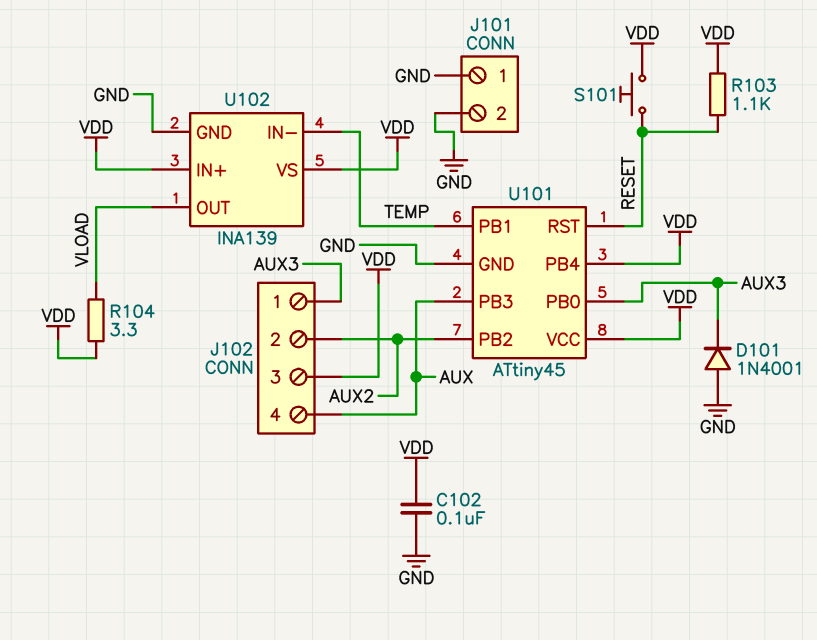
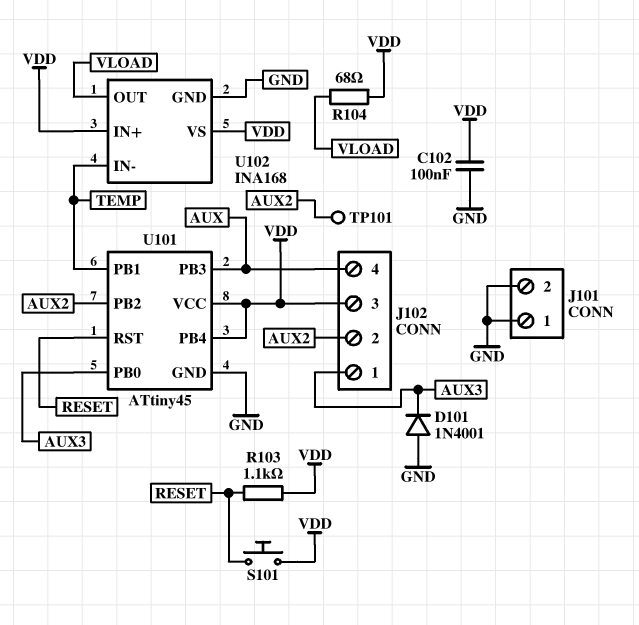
R104: 3.3 (VDD, VLOAD) -> 68 (VDD, VLOAD)
TP101: none -> test point (AUX2)
U102: INA139 -> INA168

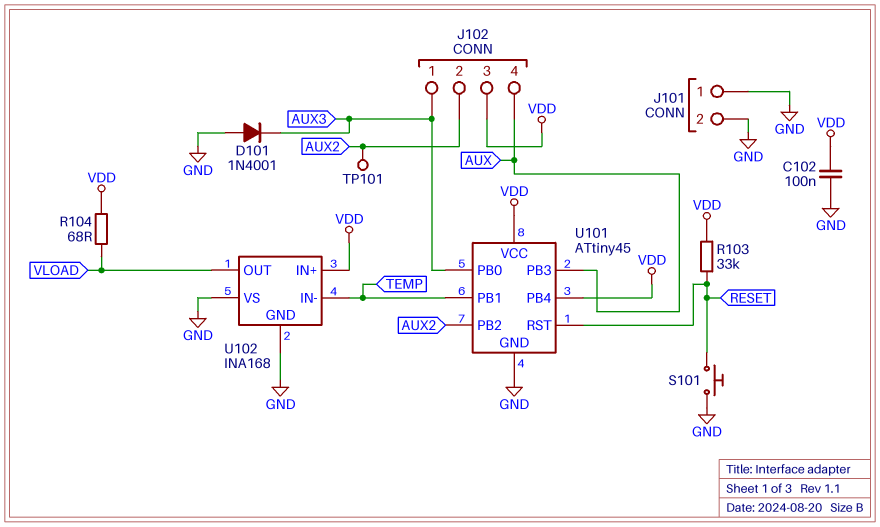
R103: 1.1k (RESET, VDD) -> 33k (RESET, VDD)
S101: button (RESET, VDD) -> button (GND, RESET)
U102 pin VS: VDD -> GND

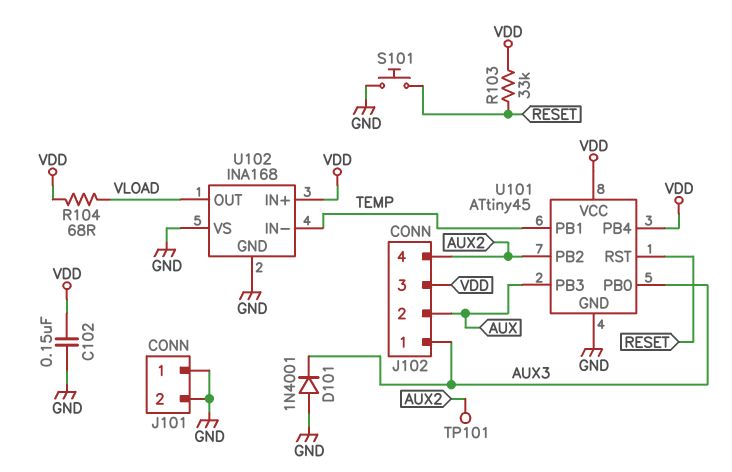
C102: 100nF (GND, VDD) -> 150nF (GND, VDD)
J102 pin 2: AUX2 -> AUX
J102 pin 4: AUX -> AUX2

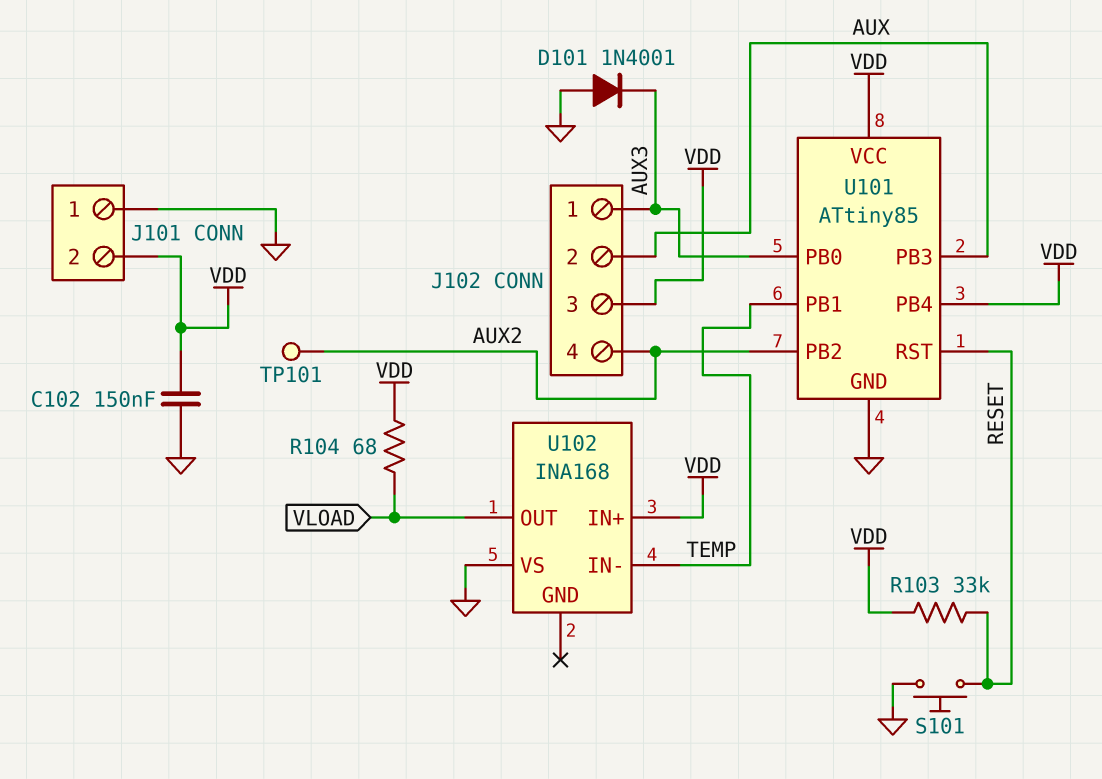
J101 pin 2: GND -> VDD
U101: ATtiny45 -> ATtiny85
U102 pin GND: GND -> none

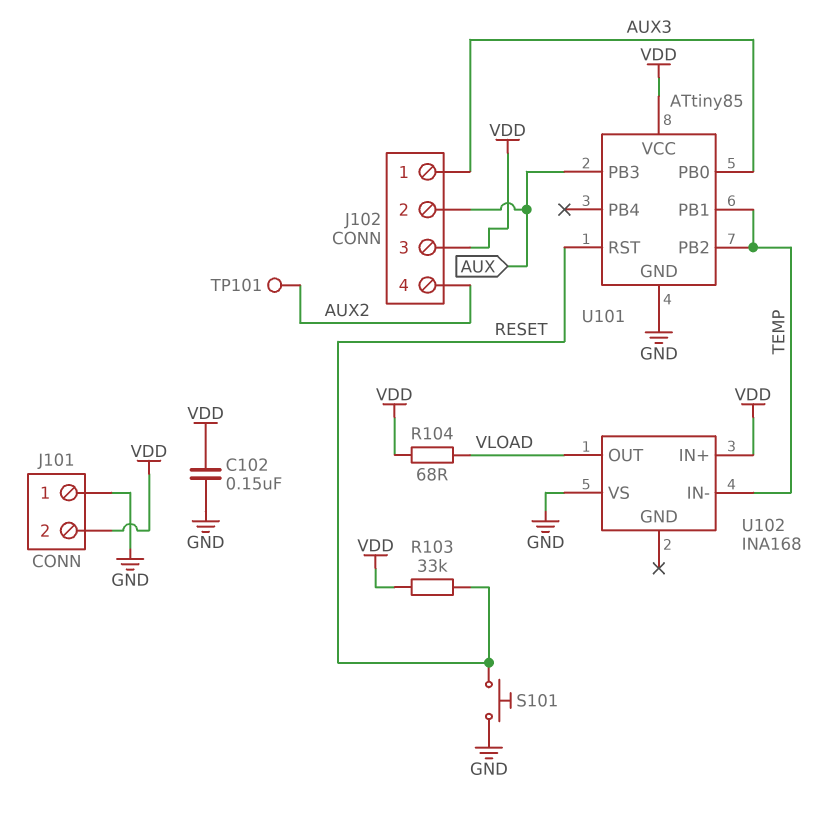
D101: diode 1N4001 (A GND, K AUX3) -> none
U101 pin PB2: AUX2 -> TEMP
U101 pin PB4: VDD -> none

